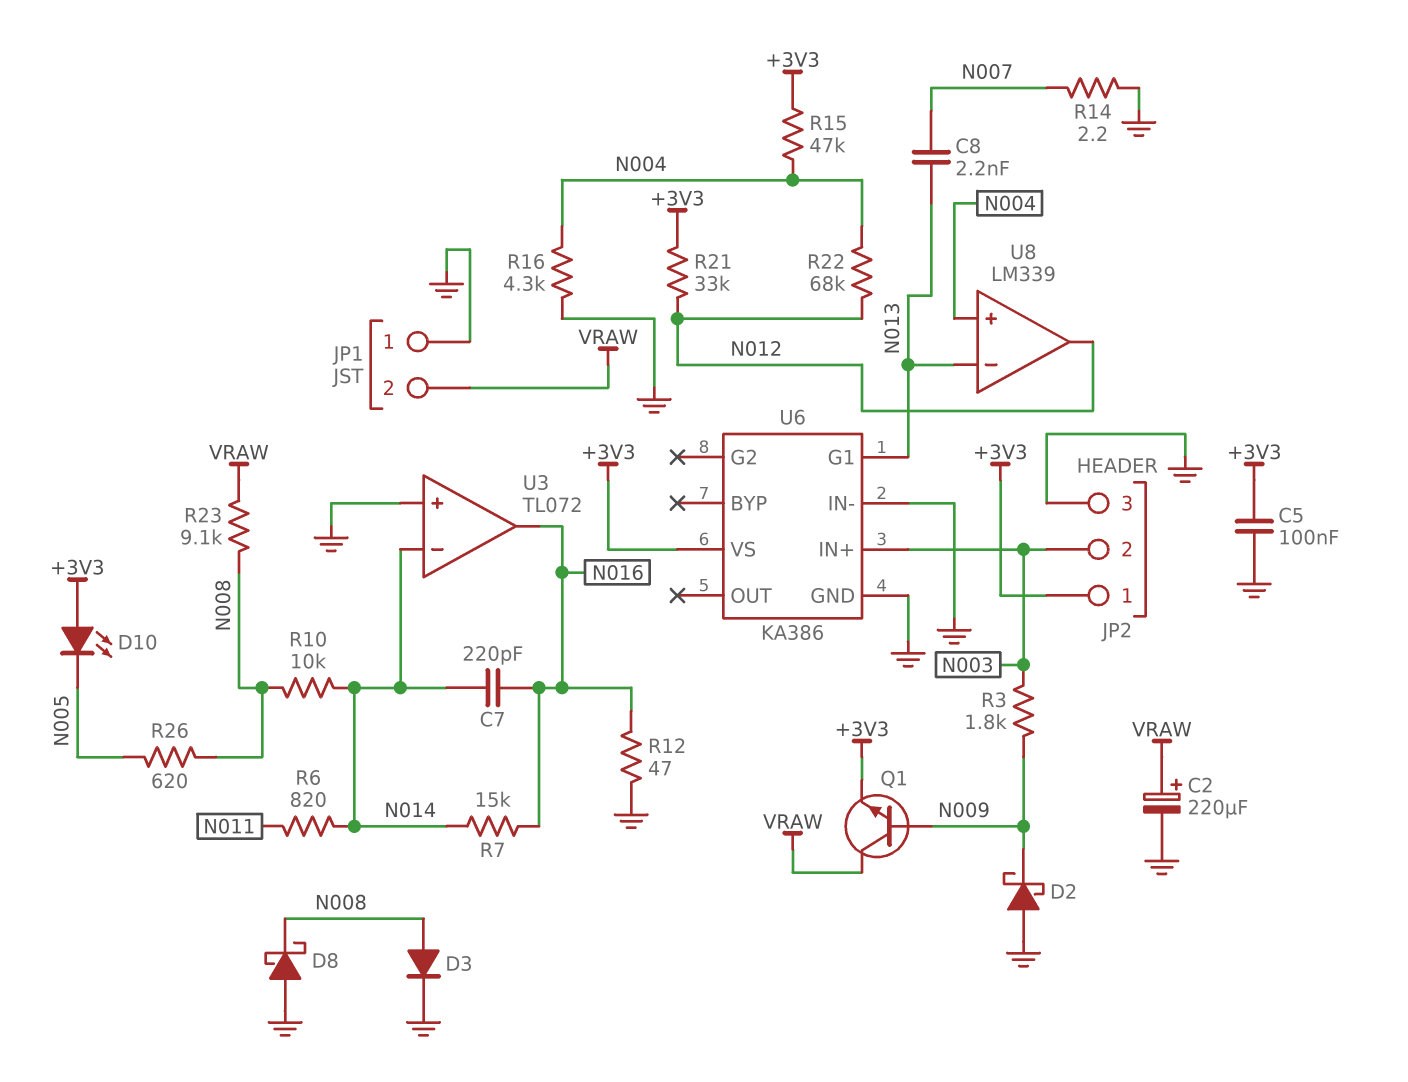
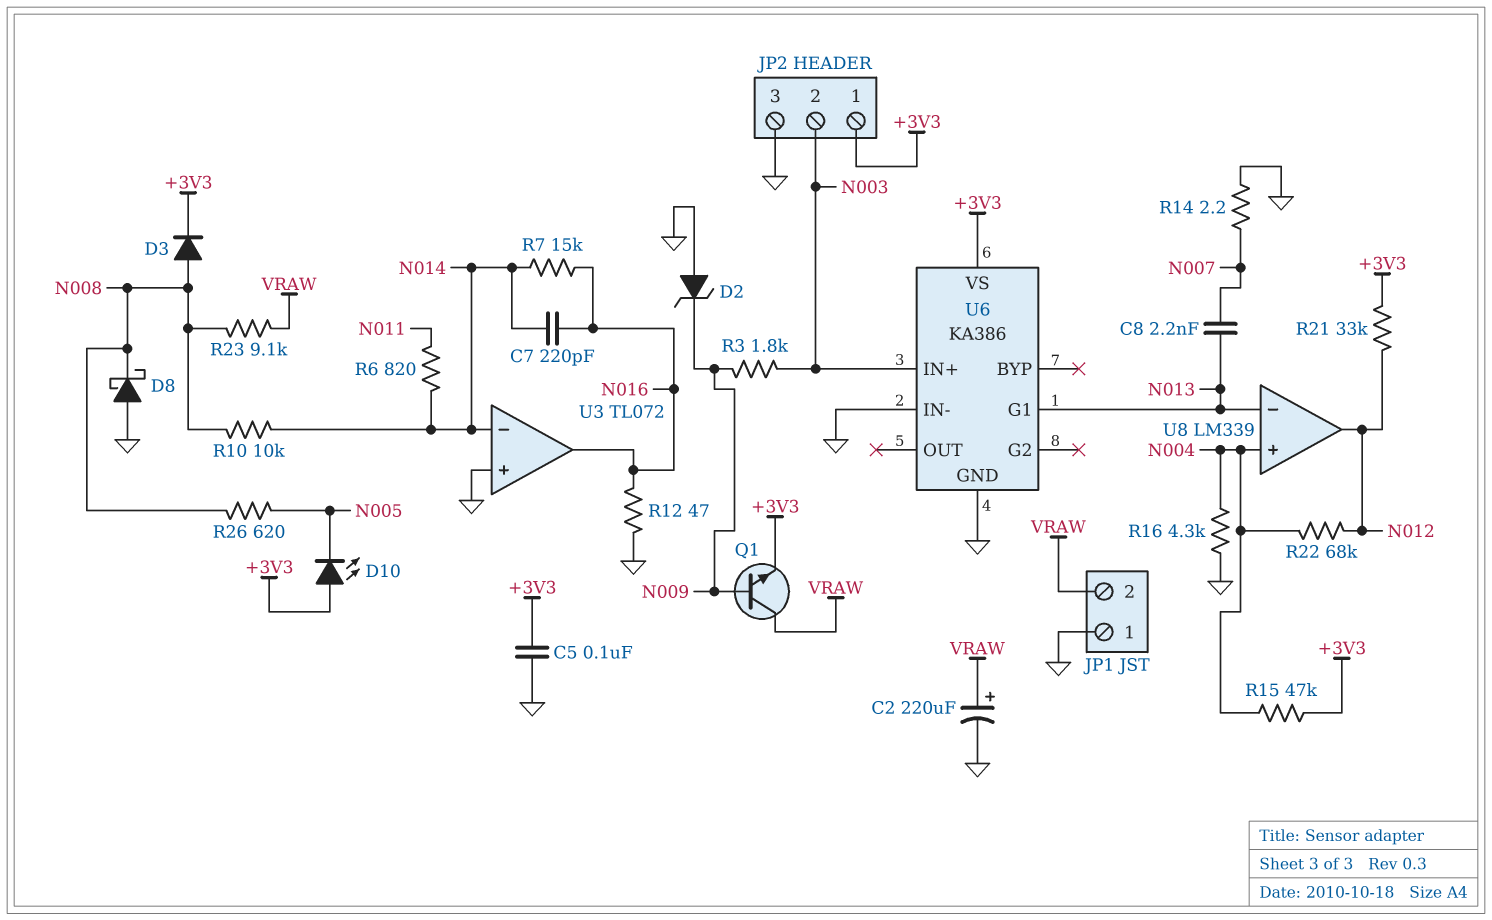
D2: schottky (A GND, K N009) -> zener (A GND, K N009)
D3: diode (A N008, K GND) -> diode (A N008, K +3V3)

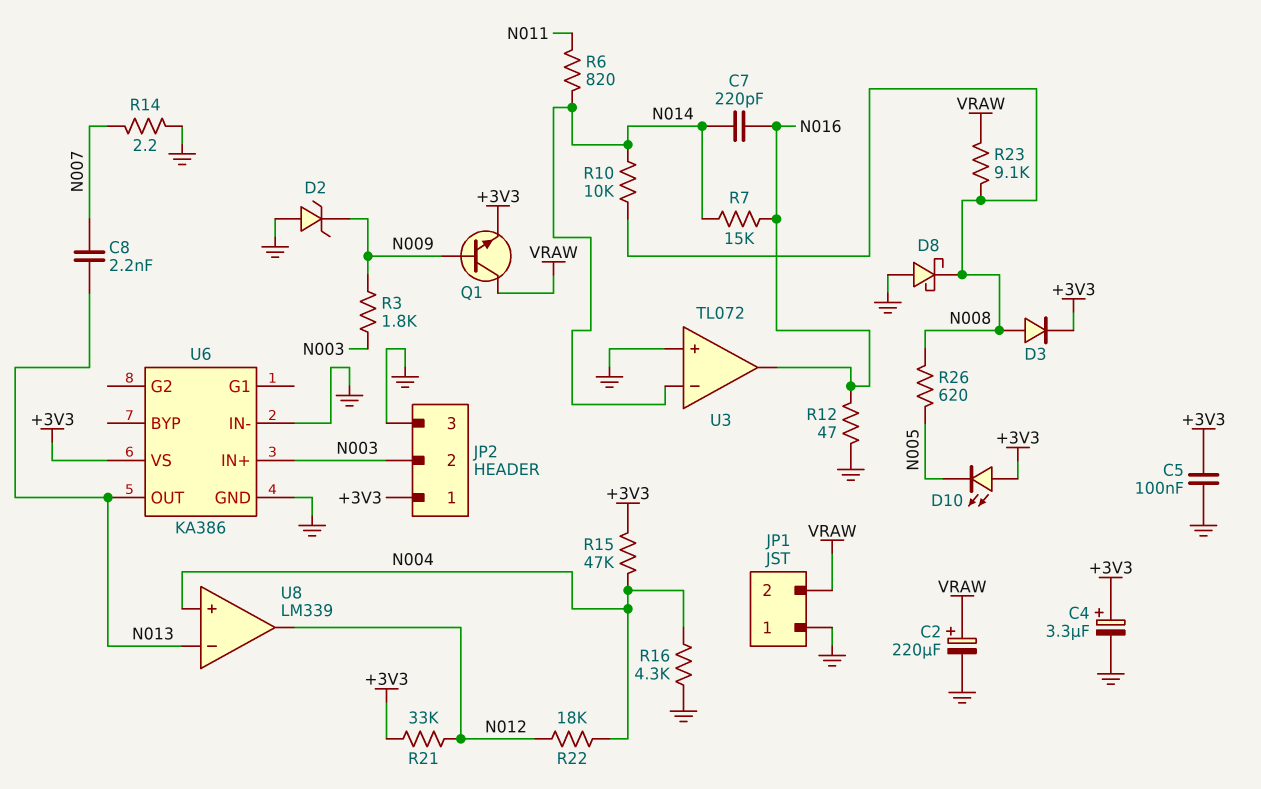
C4: none -> 3.3uF (plus +3V3, minus GND)
R22: 68k (N004, N012) -> 18k (N004, N012)
U6 pin G1: N013 -> none
U6 pin OUT: none -> N013

